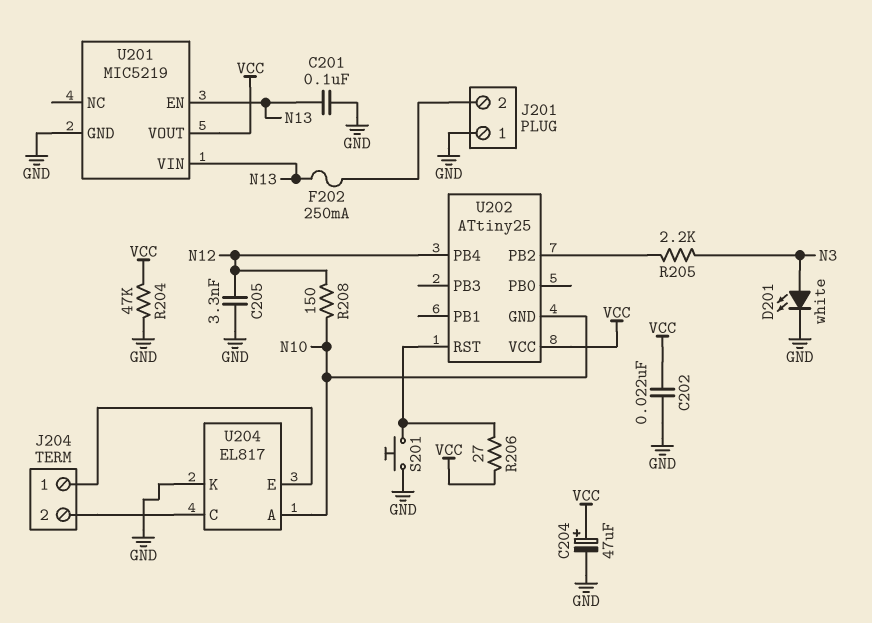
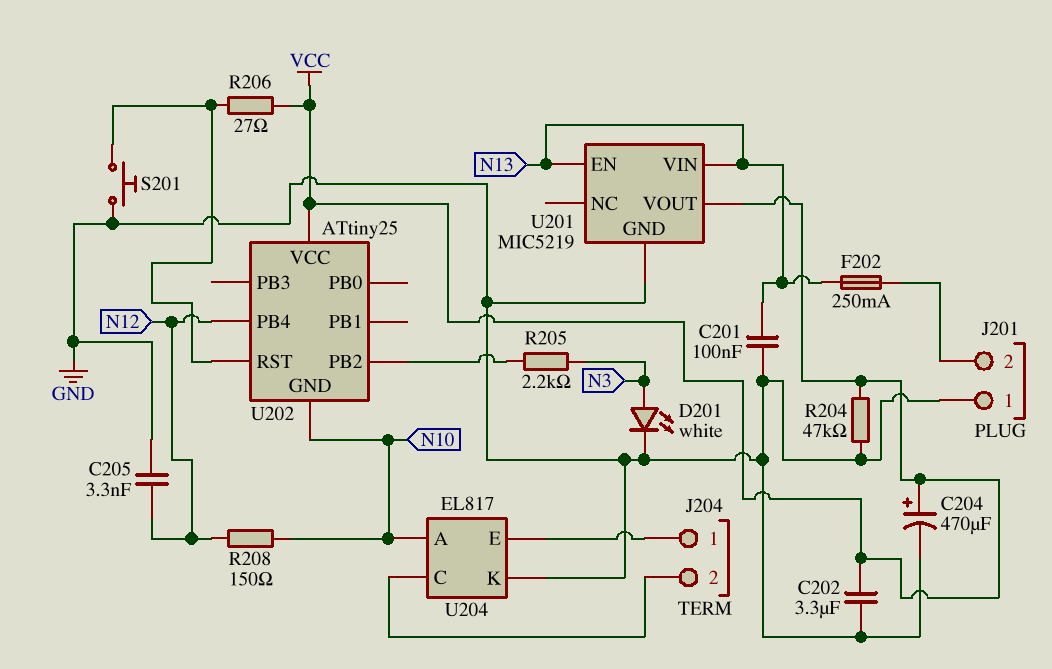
C202: 22nF (GND, VCC) -> 3.3uF (GND, VCC)
C204: 47uF (plus VCC, minus GND) -> 470uF (plus VCC, minus GND)

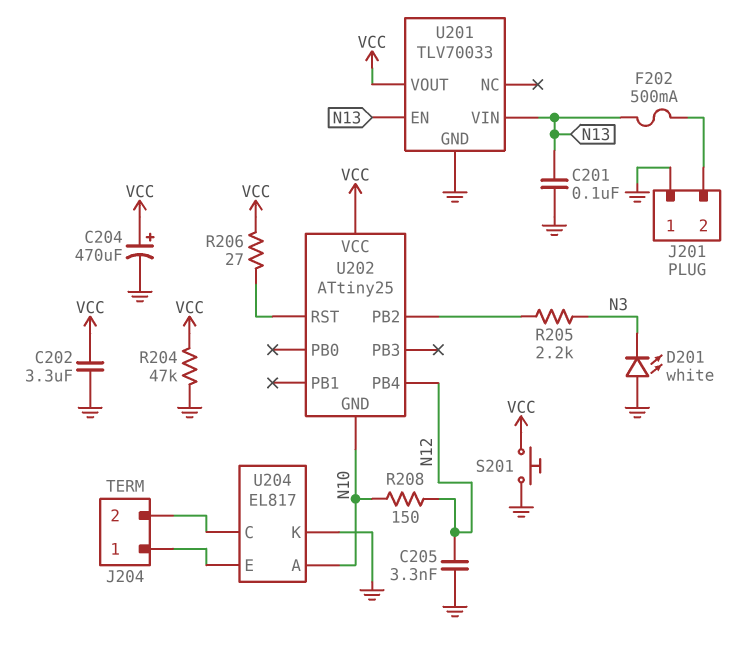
D201: LED white (A N3, K GND) -> LED white (A GND, K N3)
F202: 250mA (J201/2, N13) -> 500mA (J201/2, N13)
S201: button (GND, U202/RST) -> button (GND, VCC)
U201: MIC5219 -> TLV70033

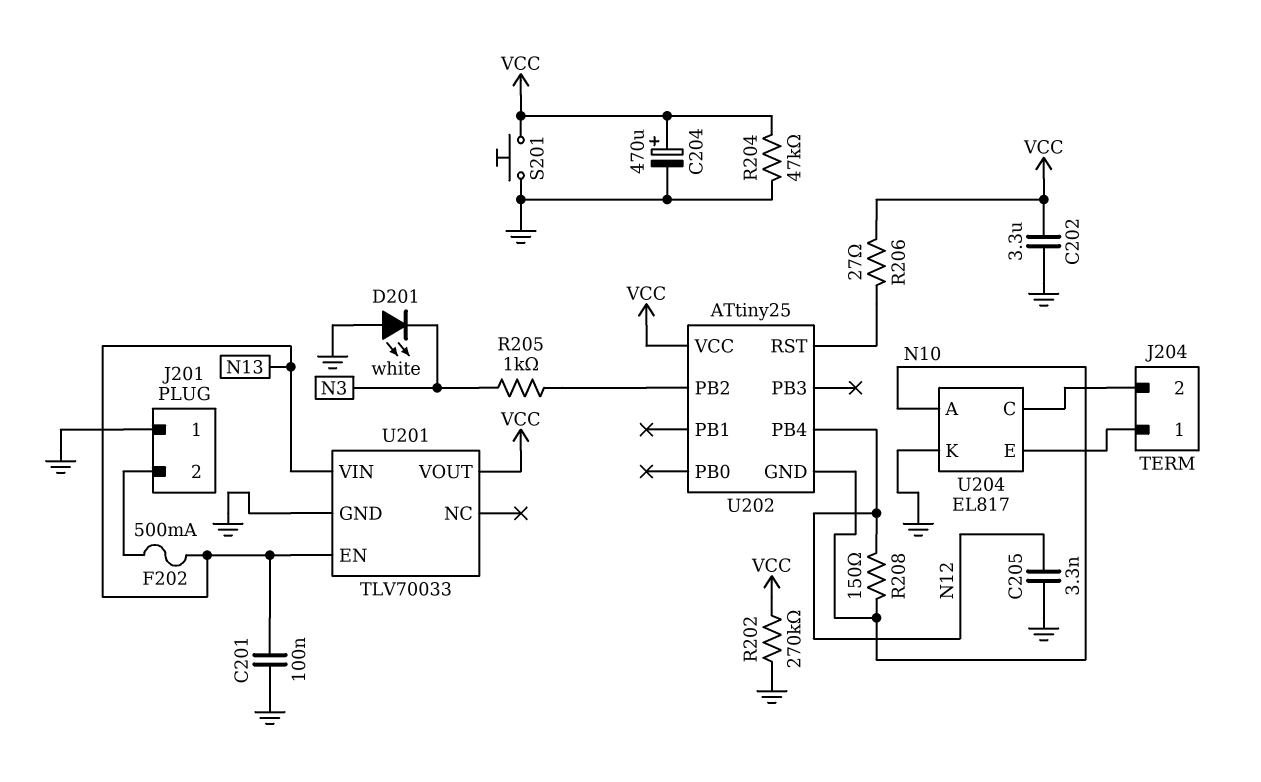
R202: none -> 270k (GND, VCC)
R205: 2.2k (N3, U202/PB2) -> 1k (N3, U202/PB2)

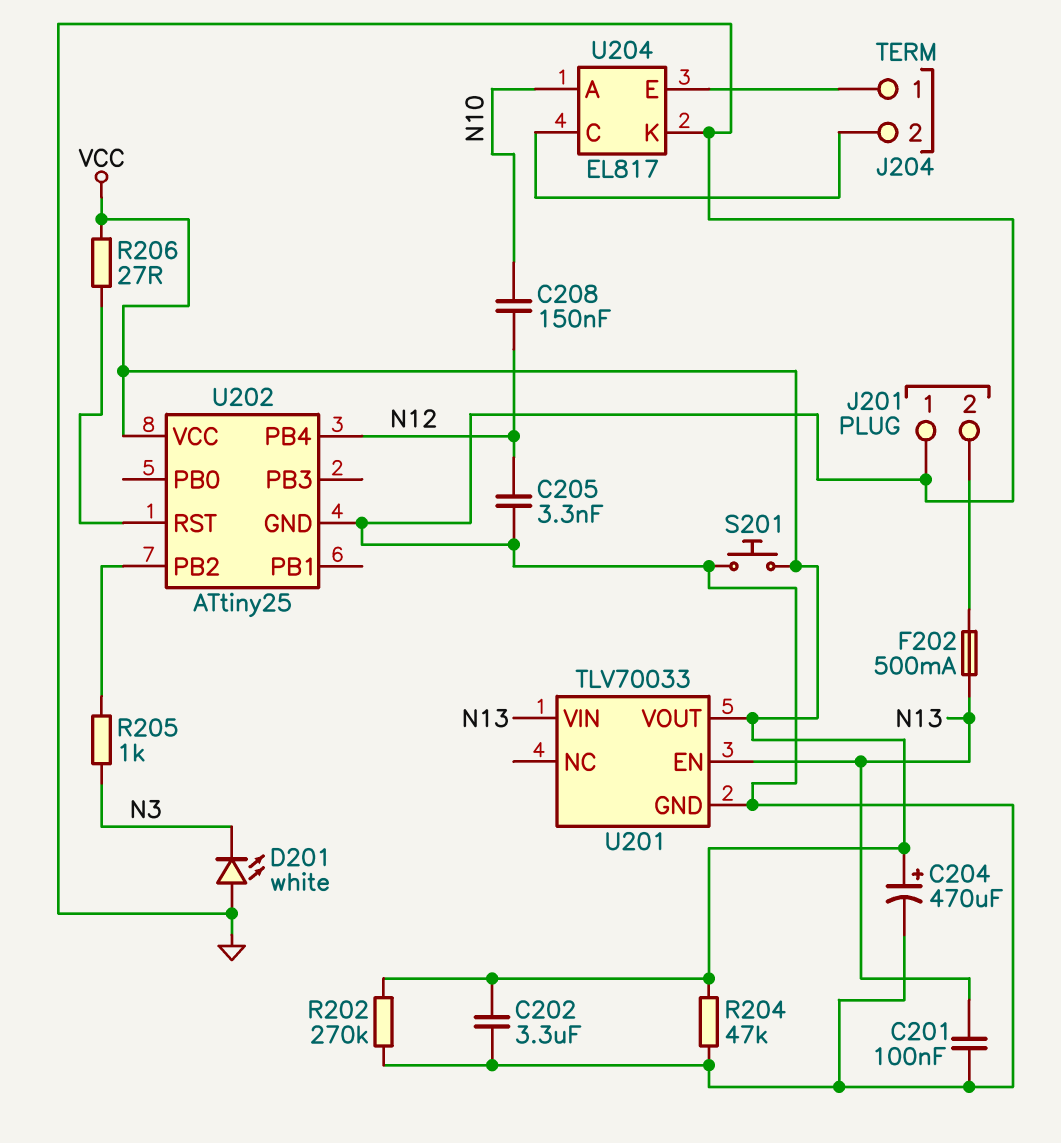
C208: none -> 150nF (N10, N12)
R208: 150 (N10, N12) -> none
U202 pin GND: N10 -> GND

